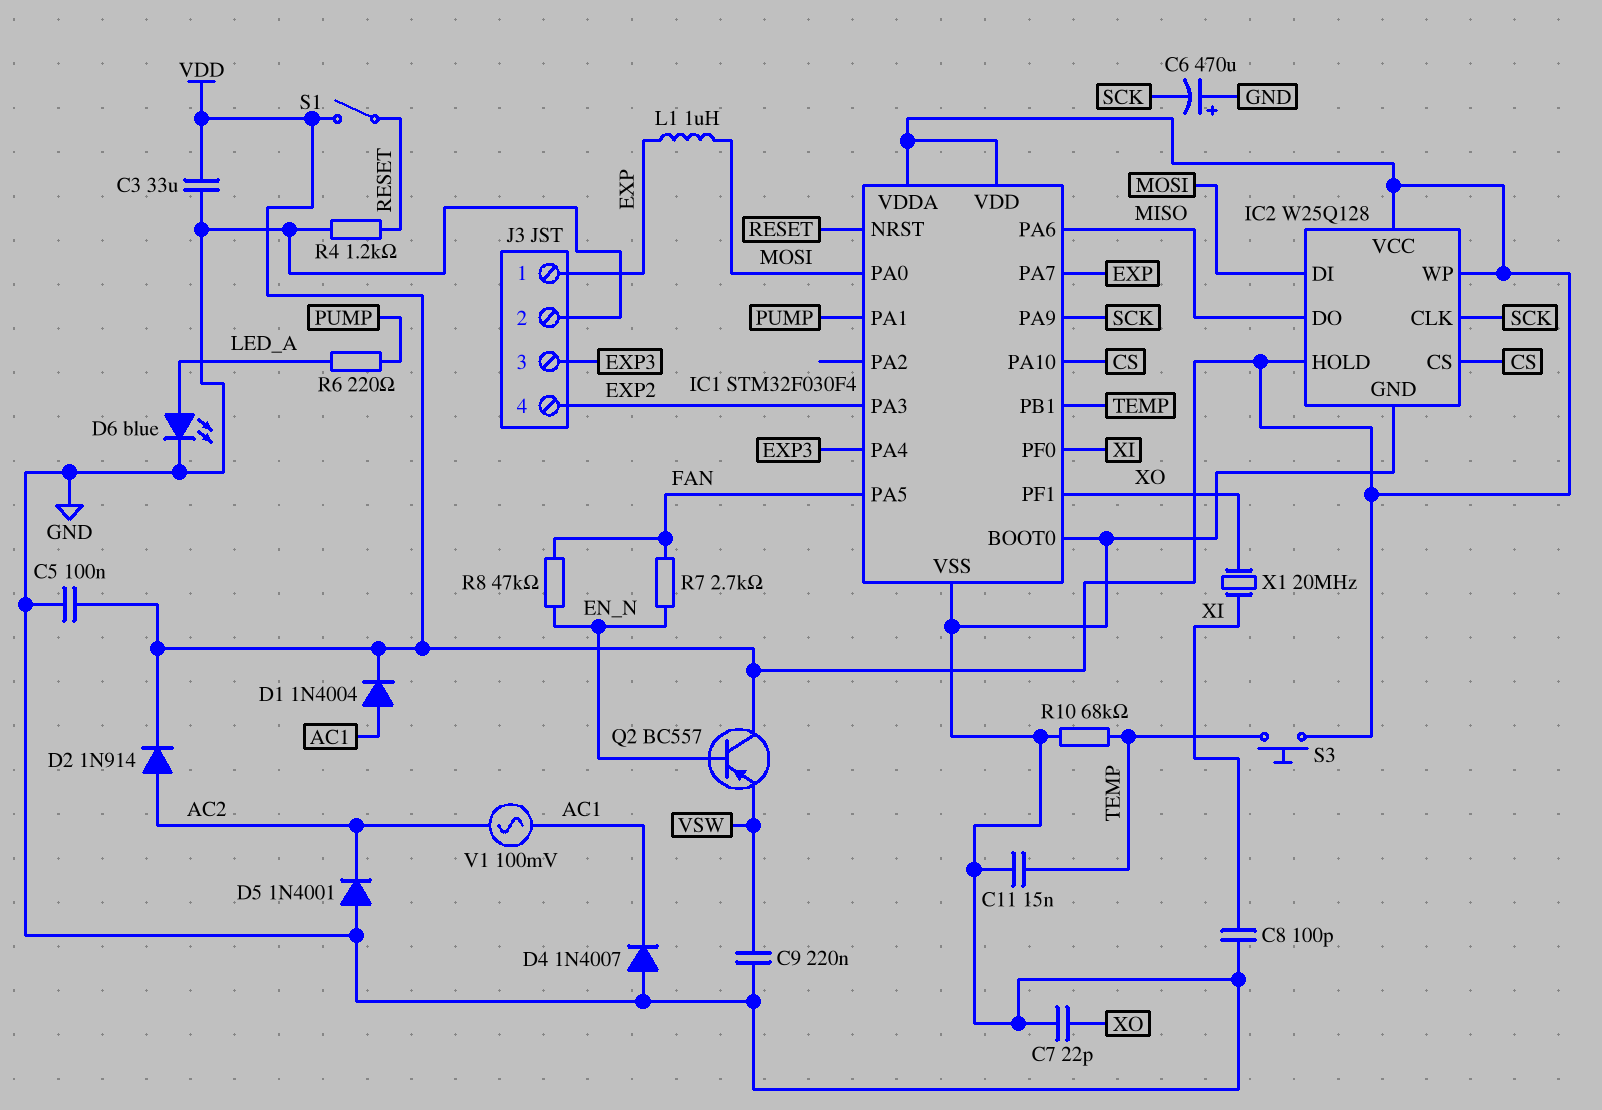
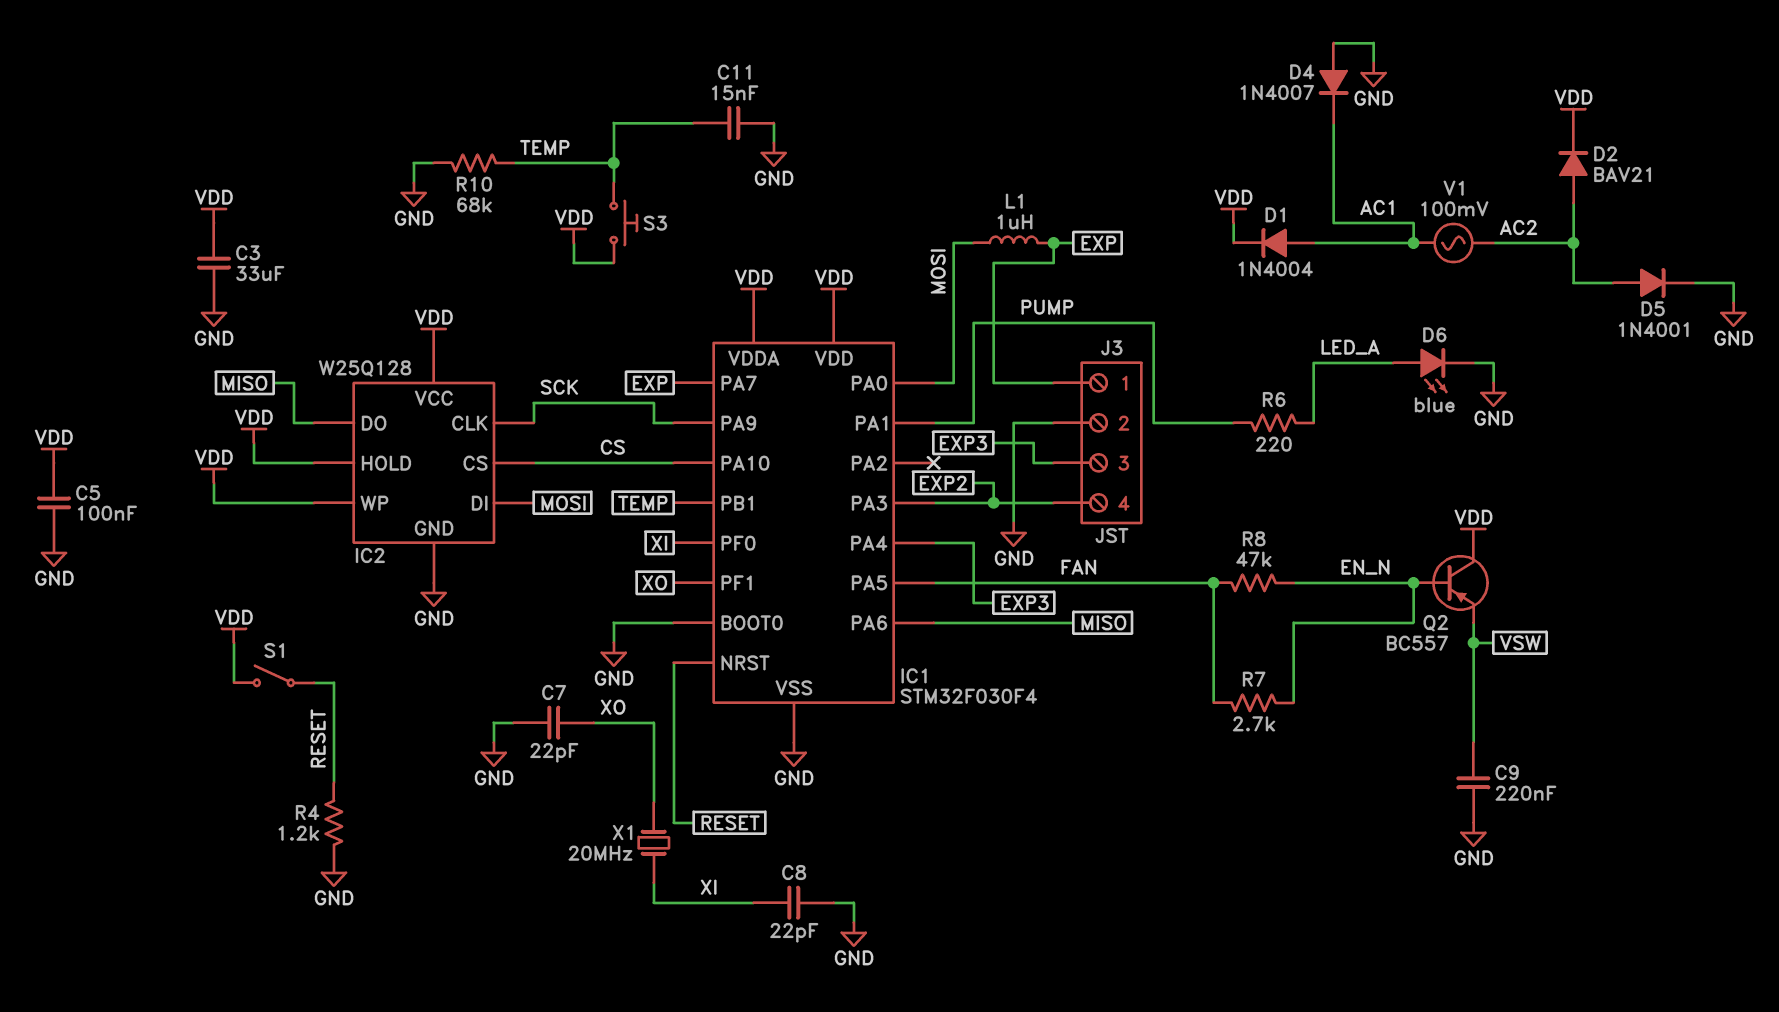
C6: 470uF (plus GND, minus SCK) -> none
C8: 100pF (GND, XI) -> 22pF (GND, XI)
D2: diode 1N914 (A AC2, K VDD) -> diode BAV21 (A AC2, K VDD)
D5: diode 1N4001 (A GND, K AC2) -> diode 1N4001 (A AC2, K GND)

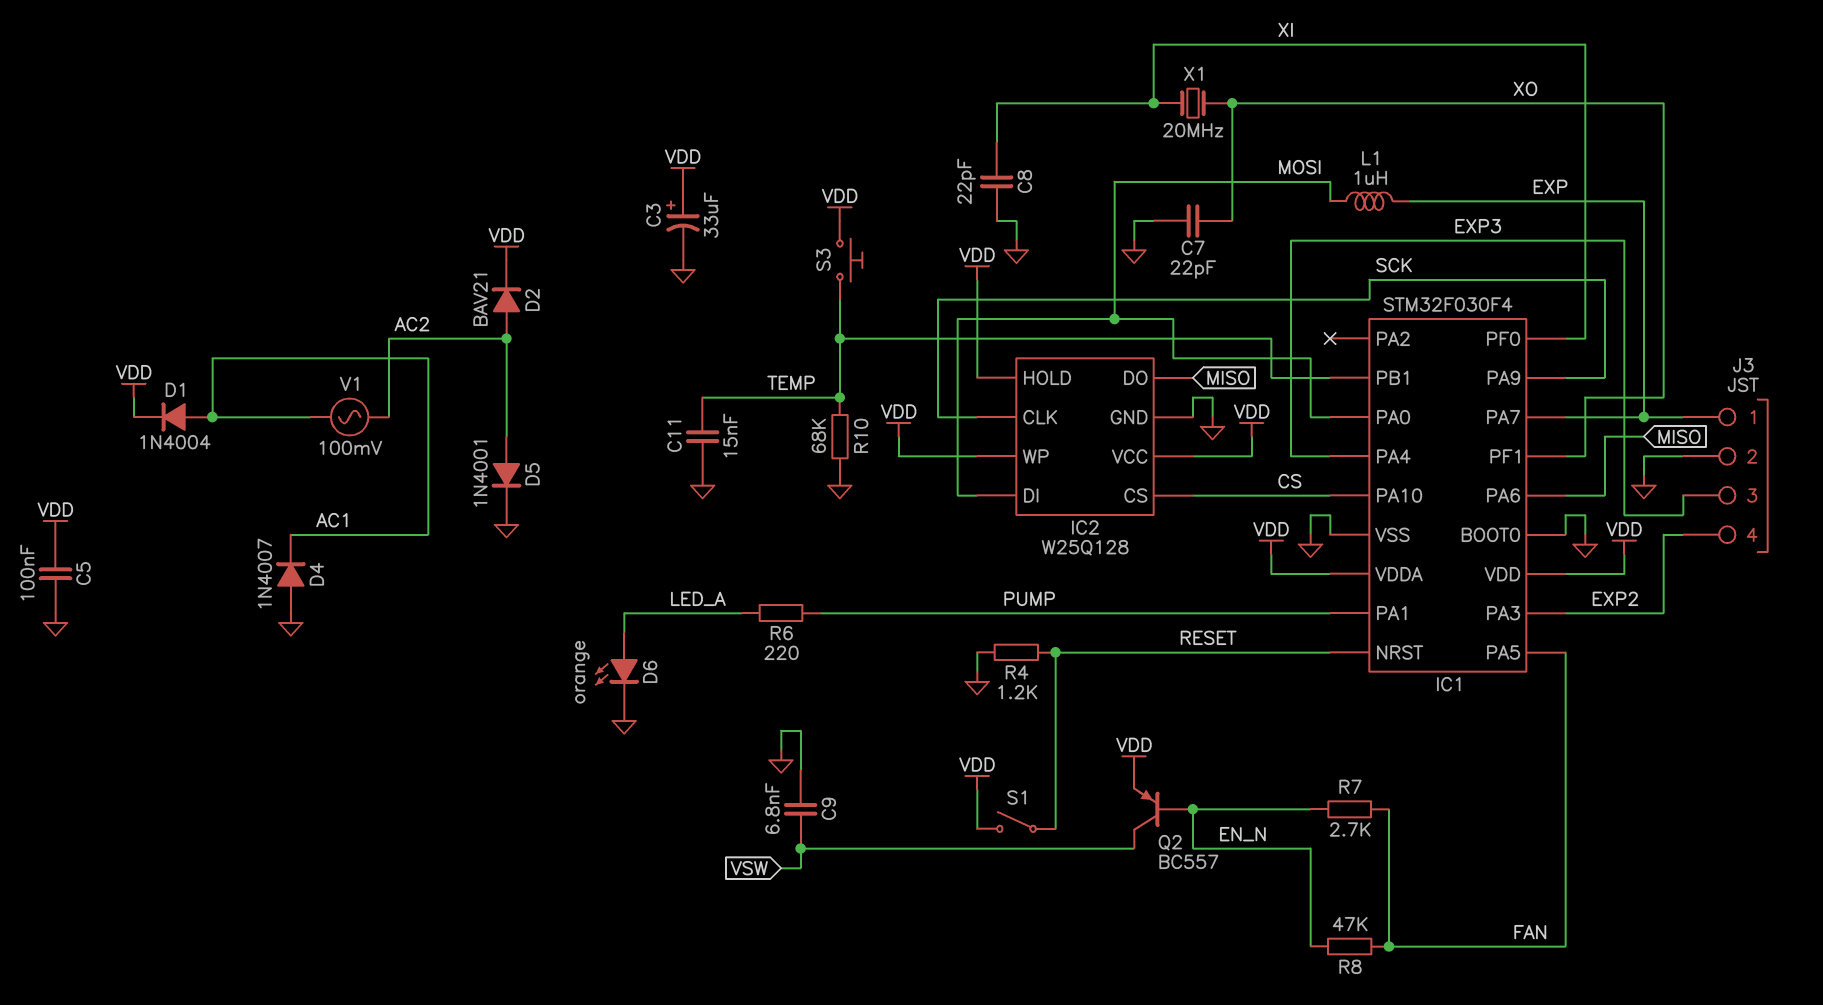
C3: 33uF (GND, VDD) -> 33uF (plus VDD, minus GND)
C9: 220nF (GND, VSW) -> 6.8nF (GND, VSW)
D6: LED blue (A LED_A, K GND) -> LED orange (A LED_A, K GND)
Q2: PNP BC557 (B EN_N, C VDD, E VSW) -> PNP BC557 (B EN_N, C VSW, E VDD)

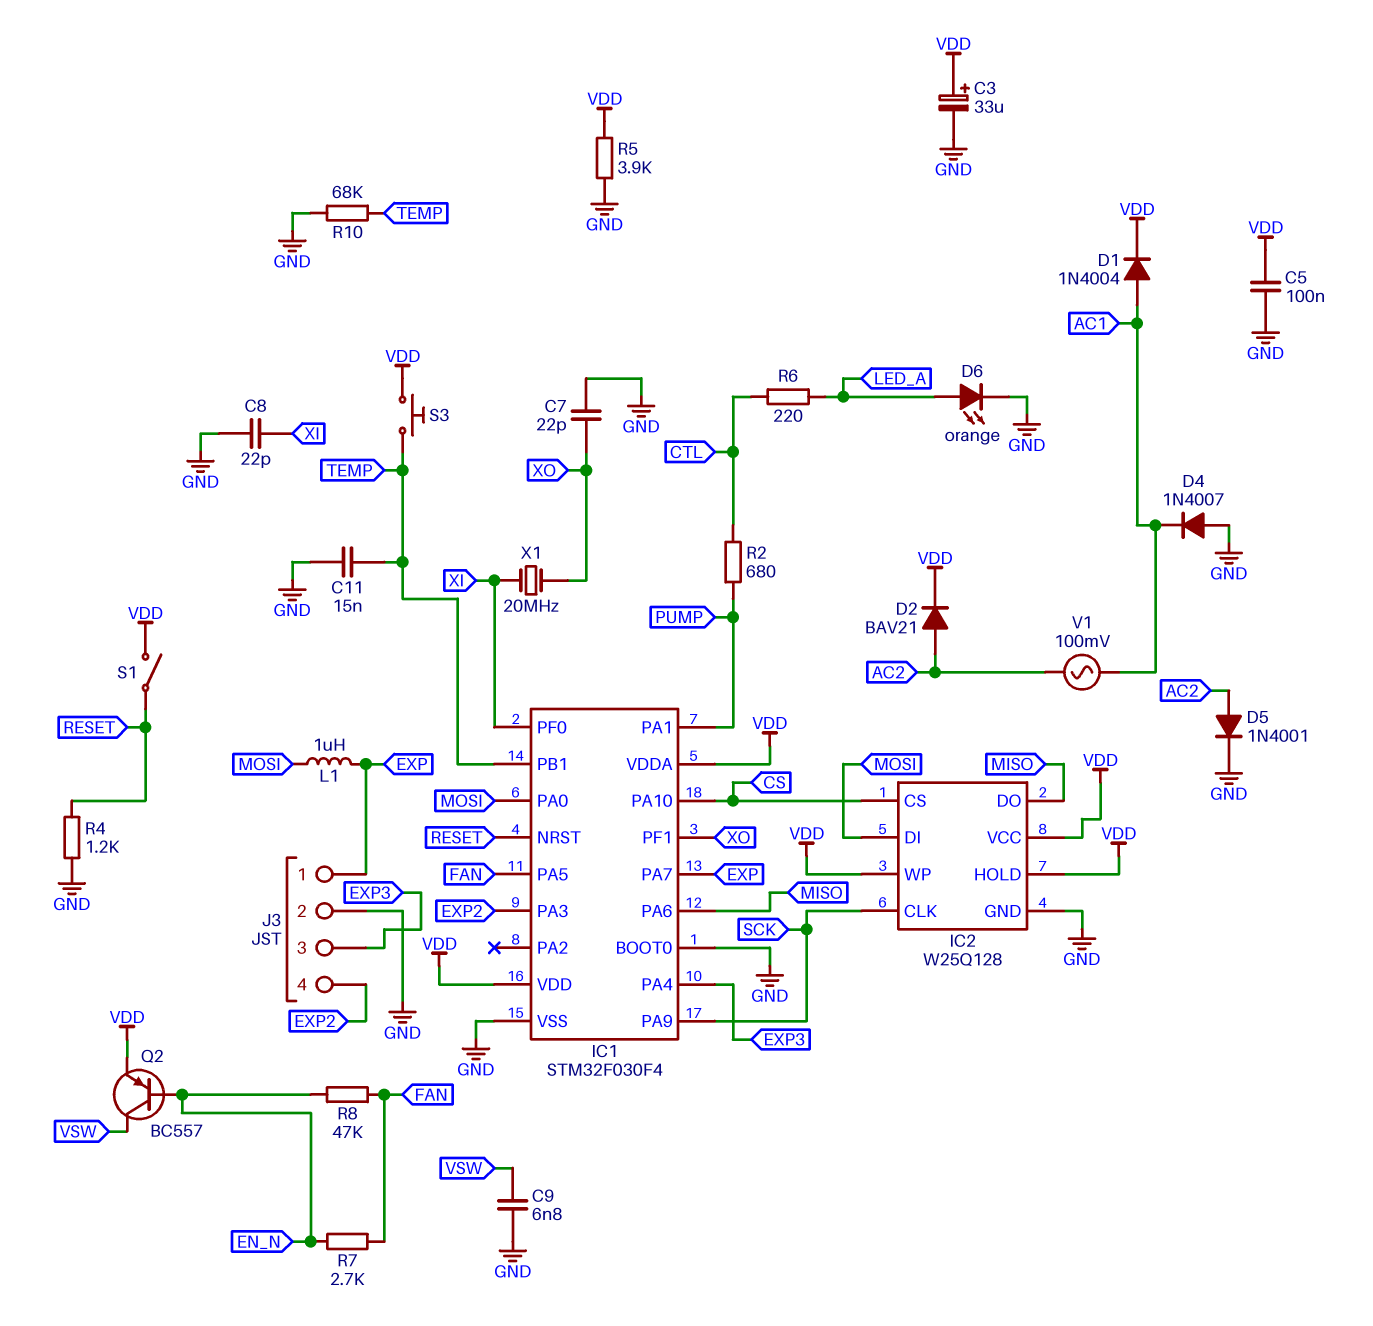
R2: none -> 680 (CTL, PUMP)
R5: none -> 3.9k (GND, VDD)
R6: 220 (LED_A, PUMP) -> 220 (CTL, LED_A)

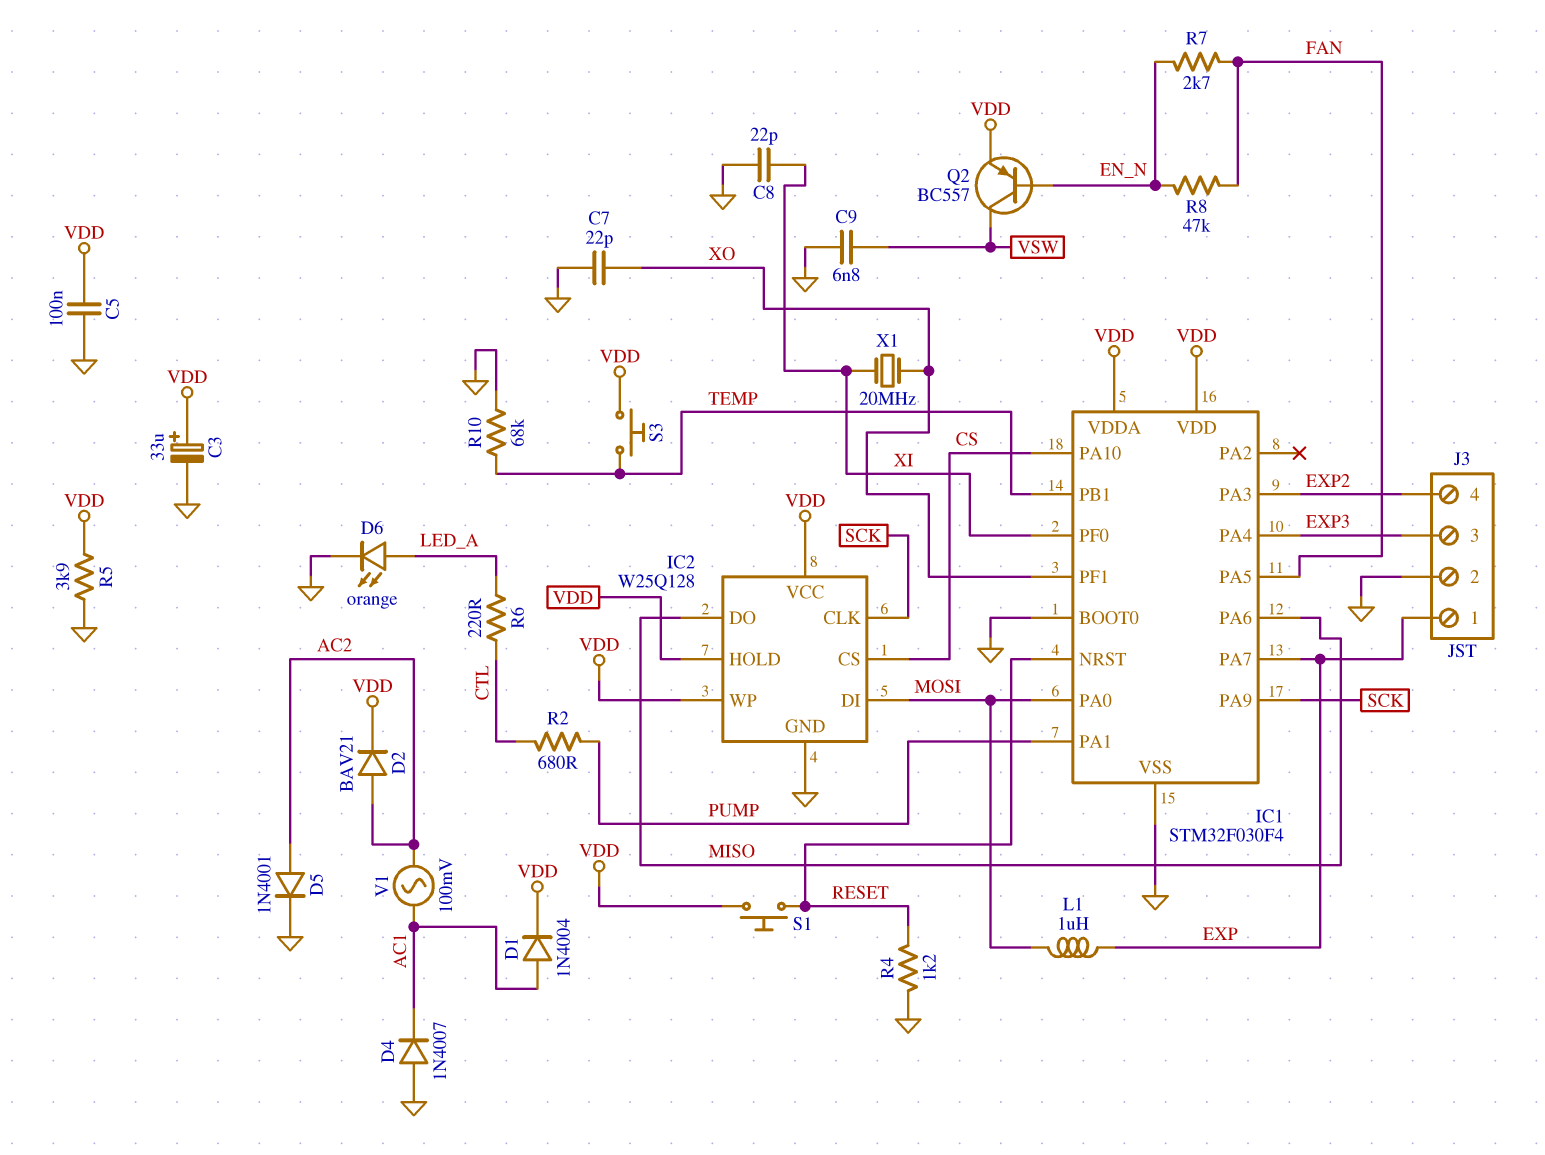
C11: 15nF (GND, TEMP) -> none
S1: switch (RESET, VDD) -> button (RESET, VDD)

